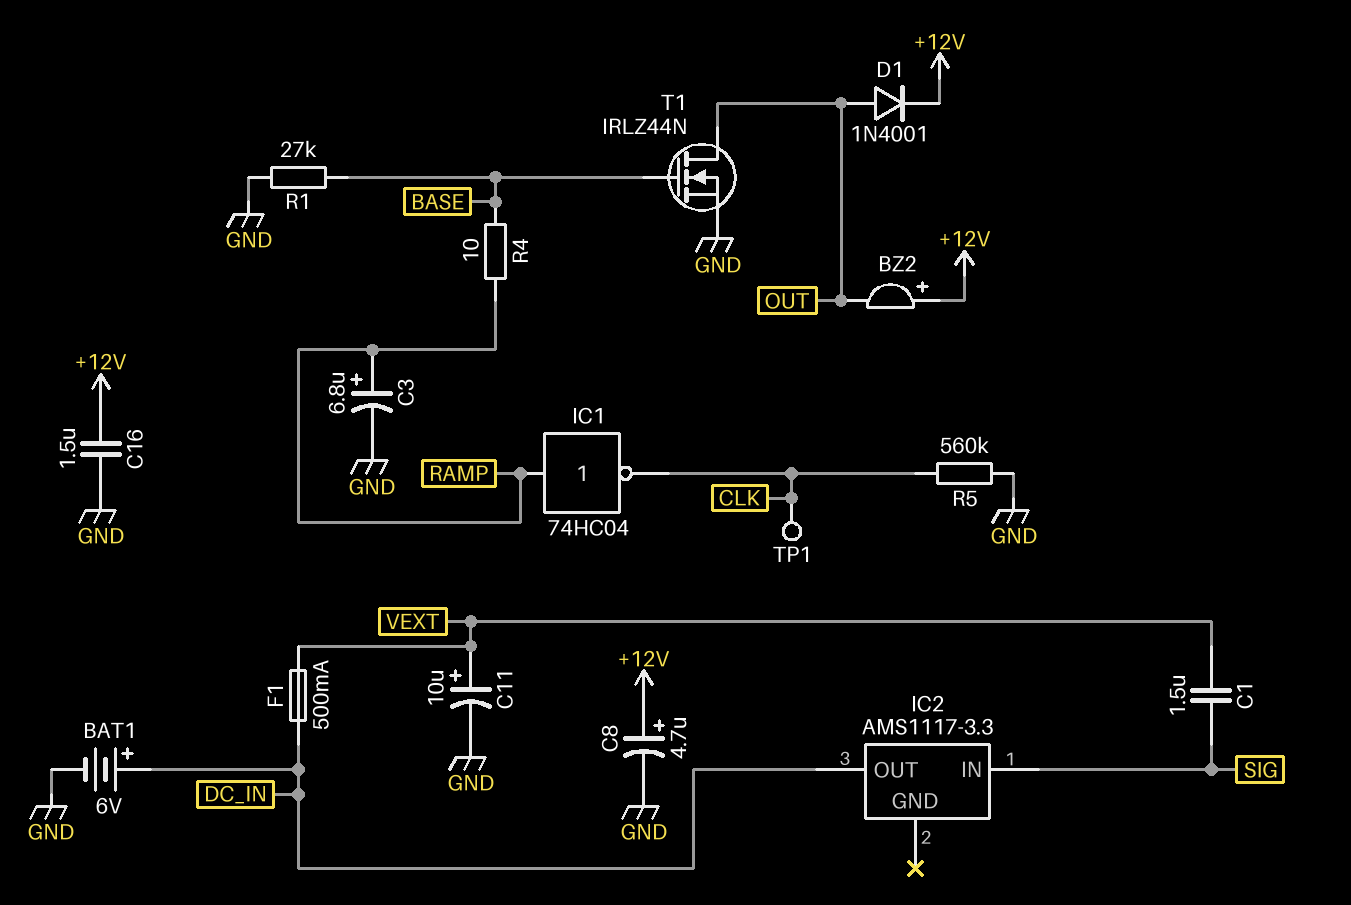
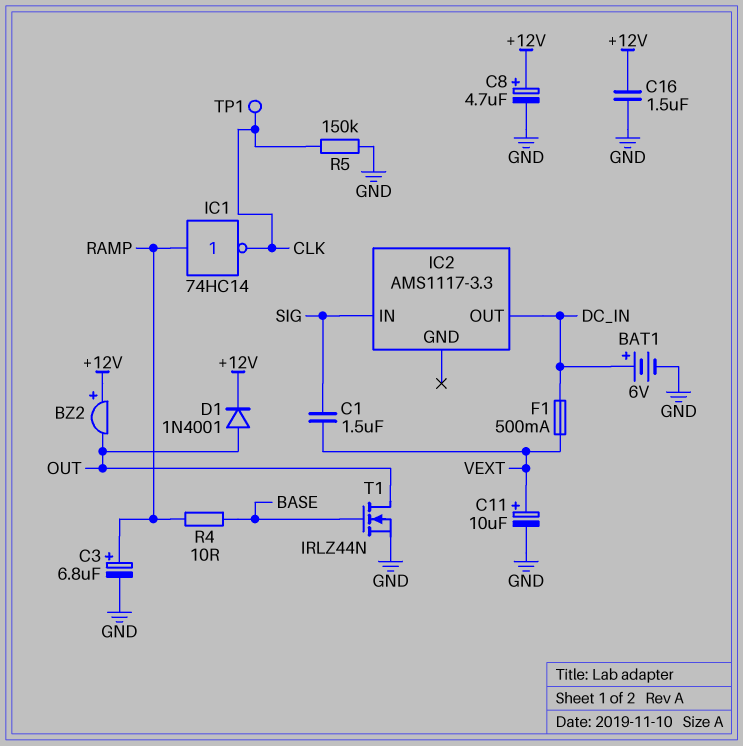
IC1: NOT 74HC04 (in RAMP, out CLK) -> NOT 74HC14 (in RAMP, out CLK)
R1: 27k (BASE, GND) -> none
R5: 560k (CLK, GND) -> 150k (CLK, GND)

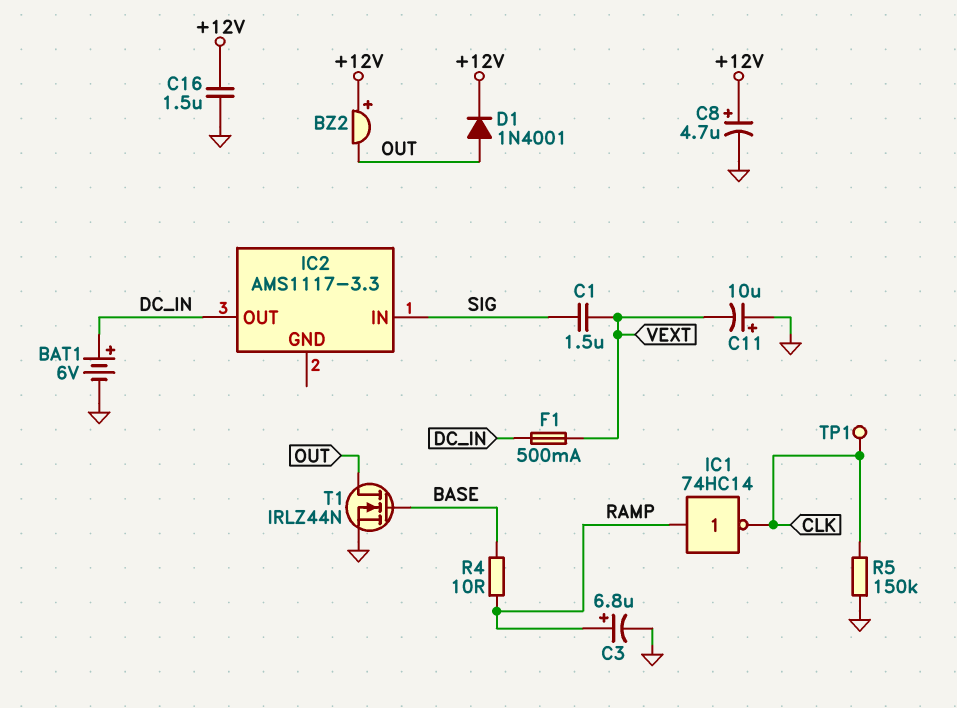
C11: 10uF (plus VEXT, minus GND) -> 10uF (plus GND, minus VEXT)

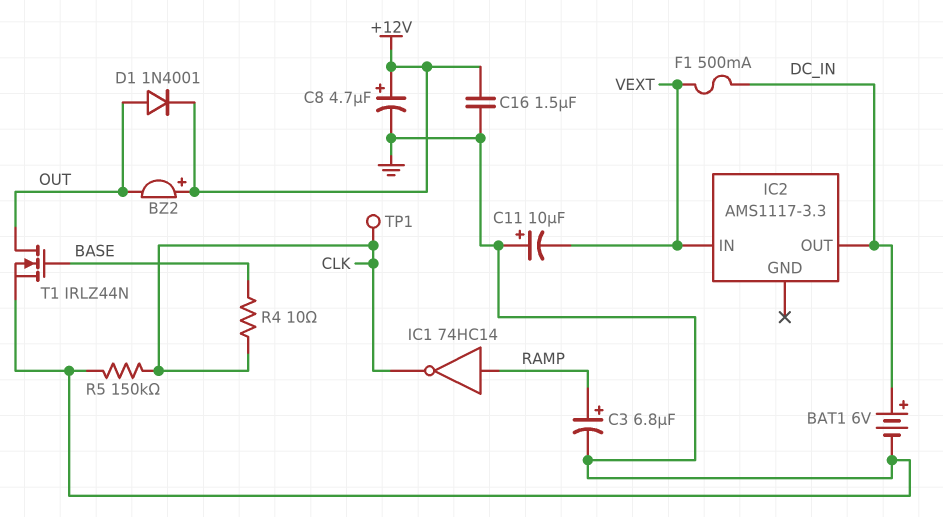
C1: 1.5uF (SIG, VEXT) -> none
IC2 pin IN: SIG -> VEXT
R4: 10 (BASE, RAMP) -> 10 (BASE, CLK)

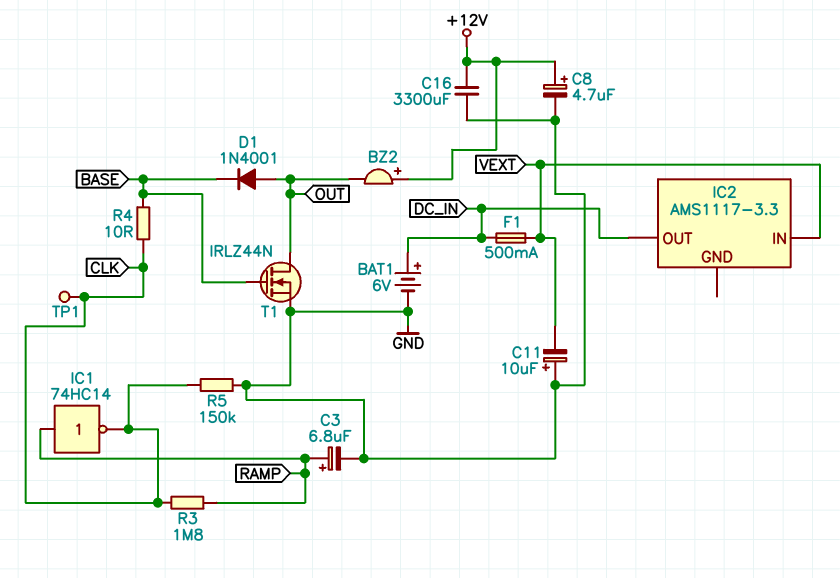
C16: 1.5uF (+12V, GND) -> 3300uF (+12V, GND)
D1: diode 1N4001 (A OUT, K +12V) -> diode 1N4001 (A OUT, K BASE)
R3: none -> 1.8M (CLK, RAMP)

